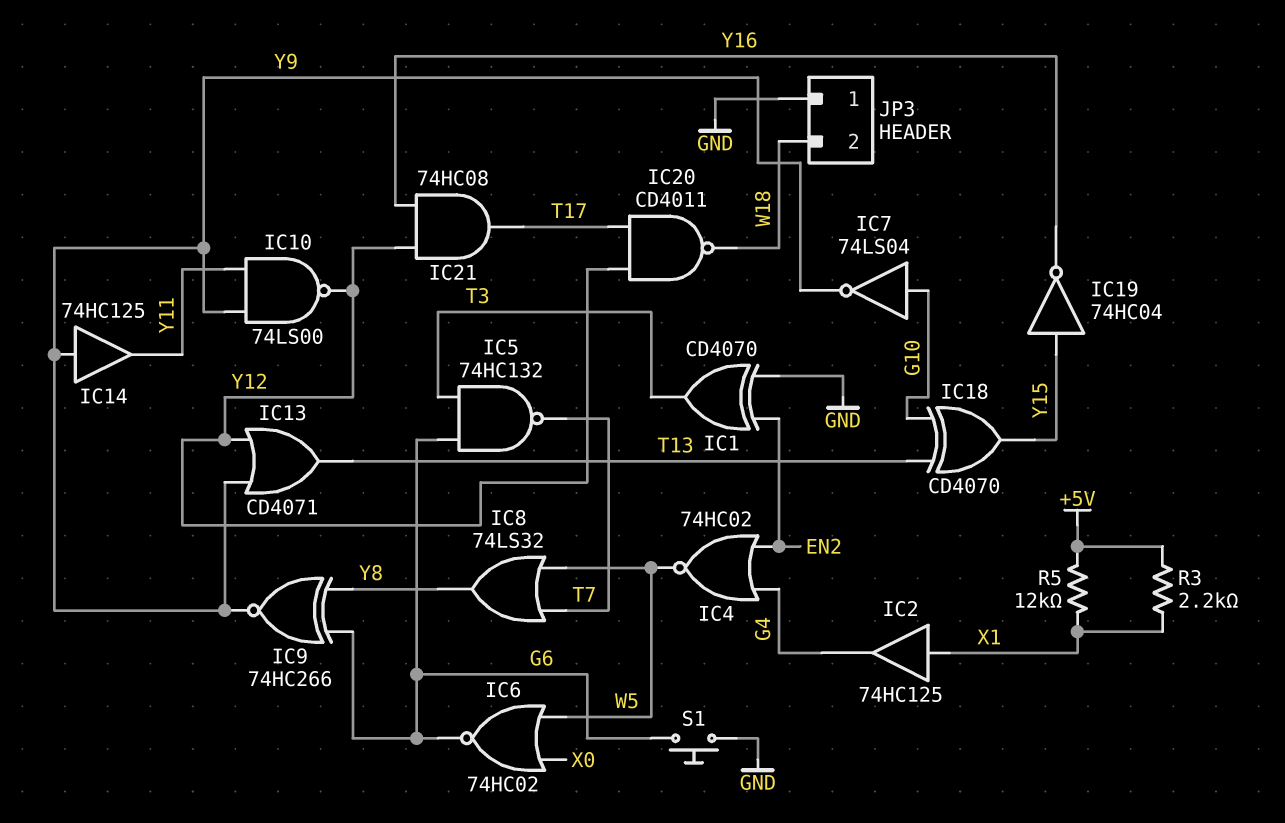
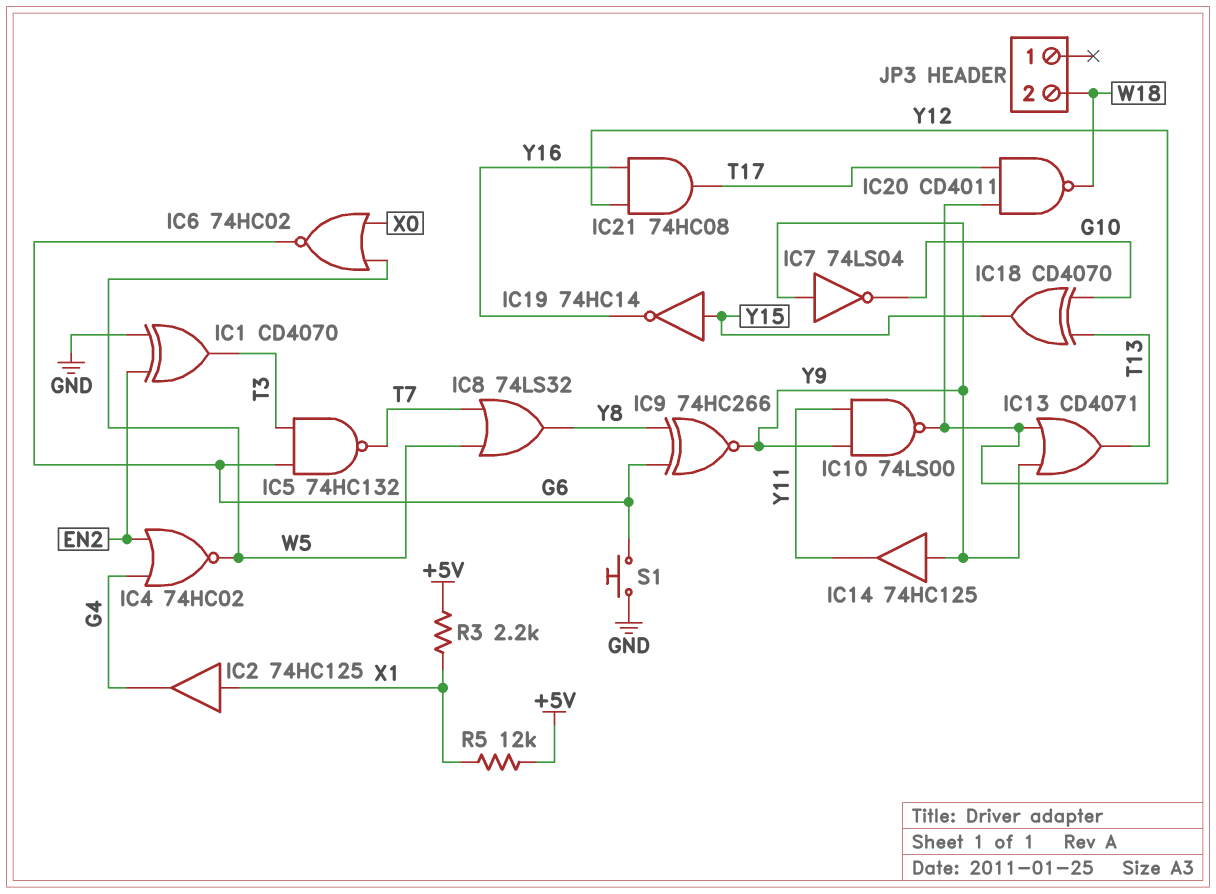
IC7: NOT 74LS04 (in G10, out Y9) -> NOT 74LS04 (in Y9, out G10)
IC19: NOT 74HC04 (in Y15, out Y16) -> NOT 74HC14 (in Y15, out Y16)
JP3 pin 1: GND -> none

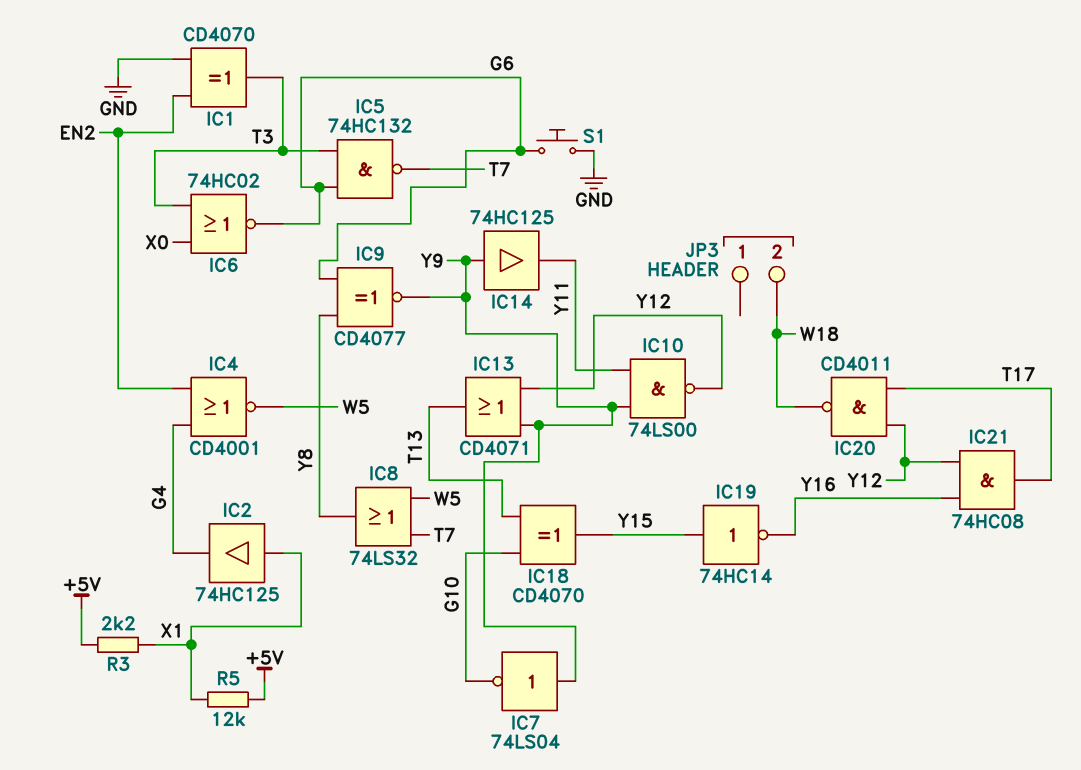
IC4: NOR 74HC02 (in EN2, in G4, out W5) -> NOR CD4001 (in EN2, in G4, out W5)
IC6: NOR 74HC02 (in W5, in X0, out G6) -> NOR 74HC02 (in T3, in X0, out G6)
IC9: XNOR 74HC266 (in G6, in Y8, out Y9) -> XNOR CD4077 (in G6, in Y8, out Y9)

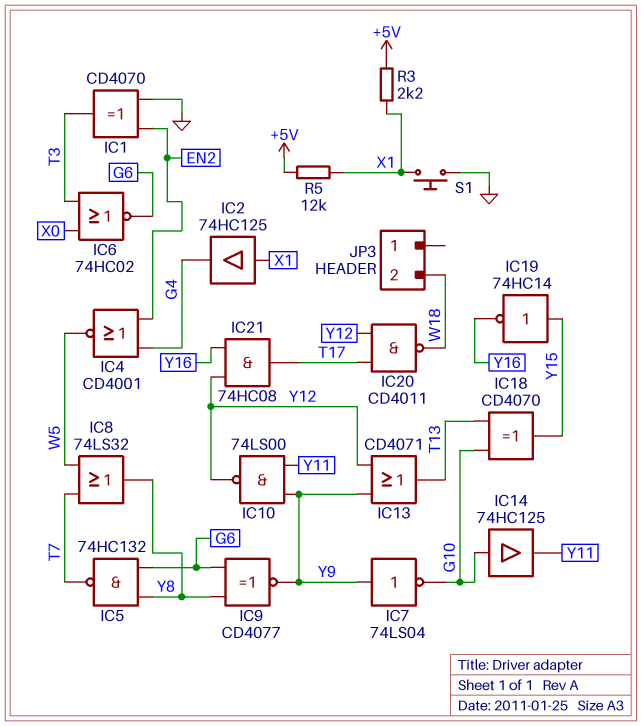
IC5: NAND 74HC132 (in G6, in T3, out T7) -> NAND 74HC132 (in G6, in Y8, out T7)
IC14: buffer 74HC125 (in Y9, out Y11) -> buffer 74HC125 (in G10, out Y11)
S1: button (G6, GND) -> button (GND, X1)

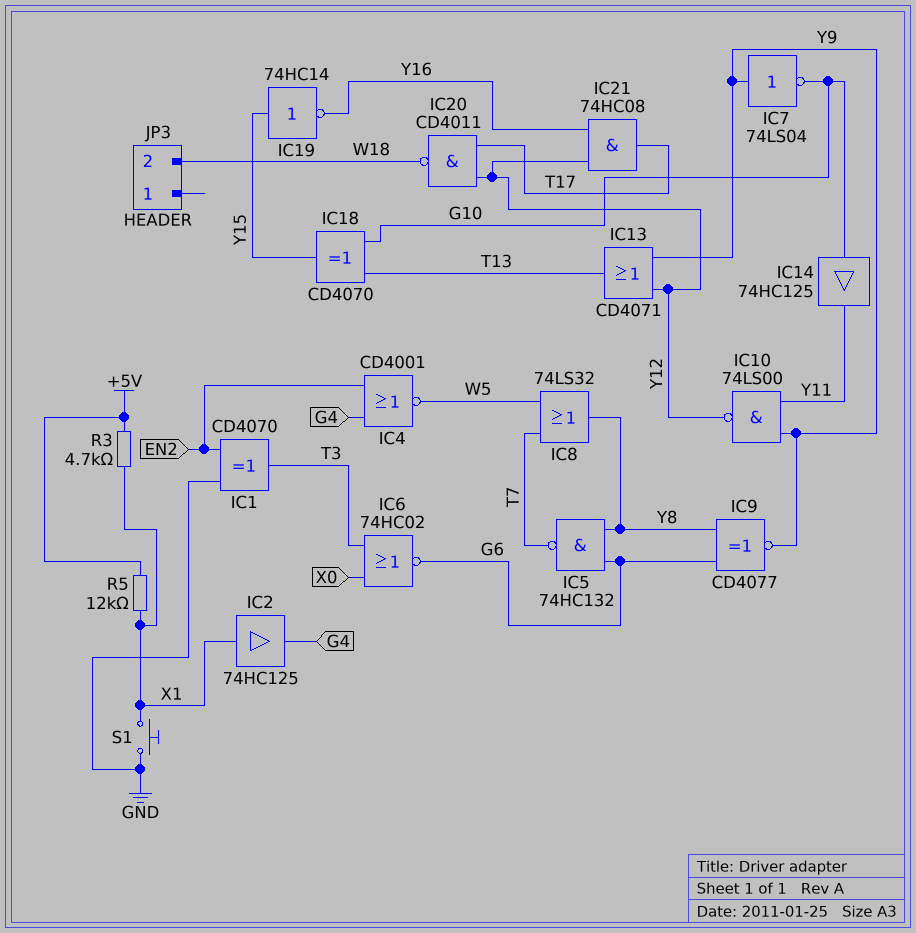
R3: 2.2k (+5V, X1) -> 4.7k (+5V, X1)

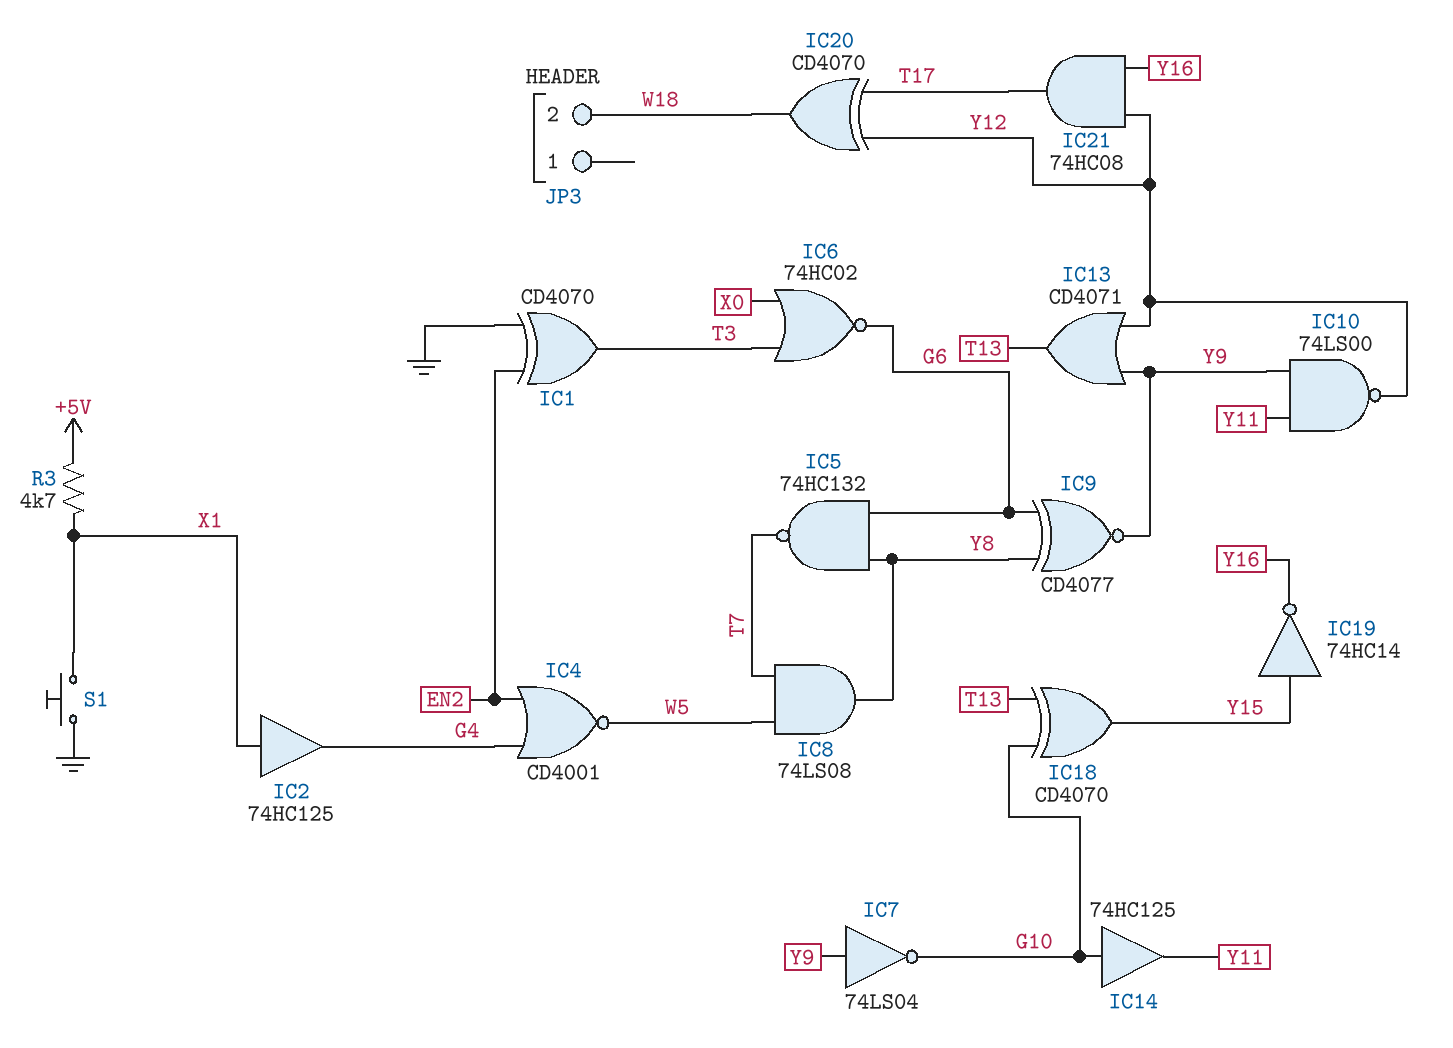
IC8: OR 74LS32 (in T7, in W5, out Y8) -> AND 74LS08 (in T7, in W5, out Y8)
IC20: NAND CD4011 (in T17, in Y12, out W18) -> XOR CD4070 (in T17, in Y12, out W18)
R5: 12k (+5V, X1) -> none

